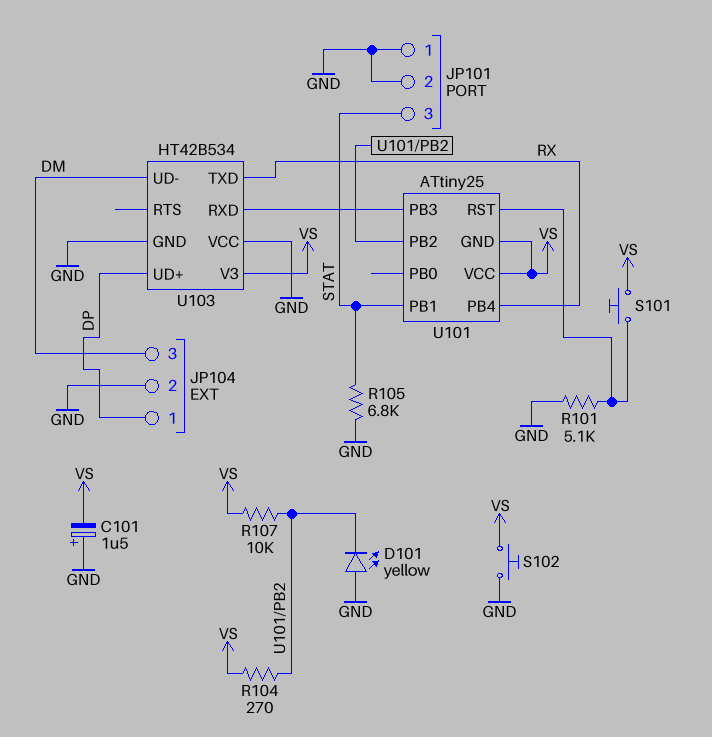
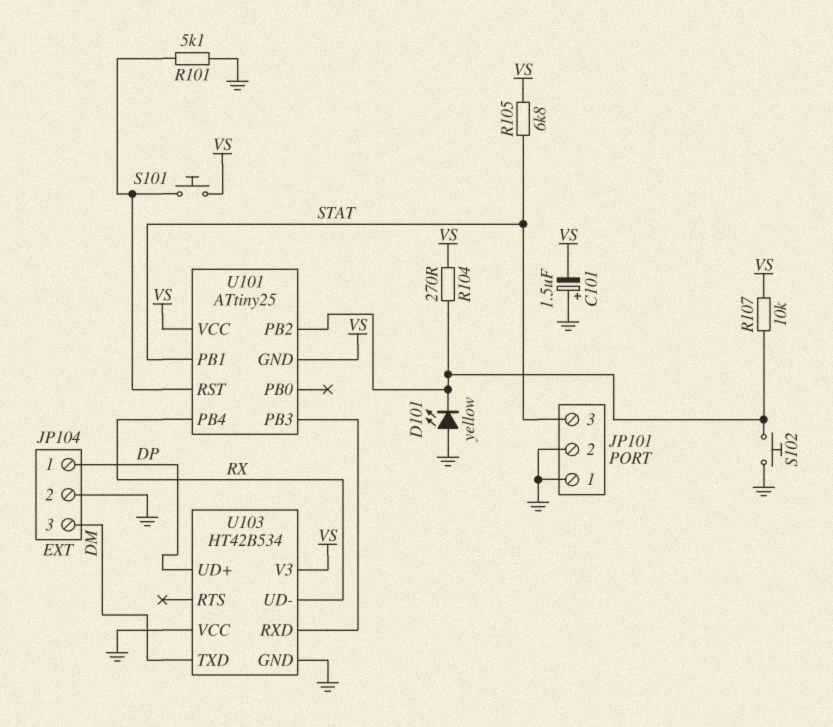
R105: 6.8k (GND, STAT) -> 6.8k (STAT, VS)
S102: button (GND, VS) -> button (GND, U101/PB2)
U103 pin TXD: RX -> DM
U103 pin UD-: DM -> RX

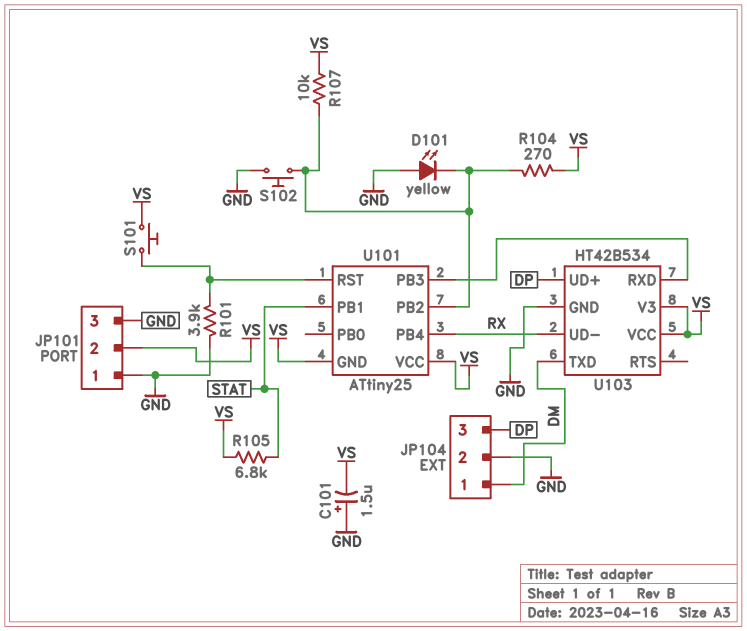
JP101 pin 2: GND -> VS
JP101 pin 3: STAT -> GND
JP104 pin 1: DP -> DM
JP104 pin 3: DM -> DP
R101: 5.1k (GND, U101/RST) -> 3.9k (GND, U101/RST)
U103 pin VCC: GND -> VS

